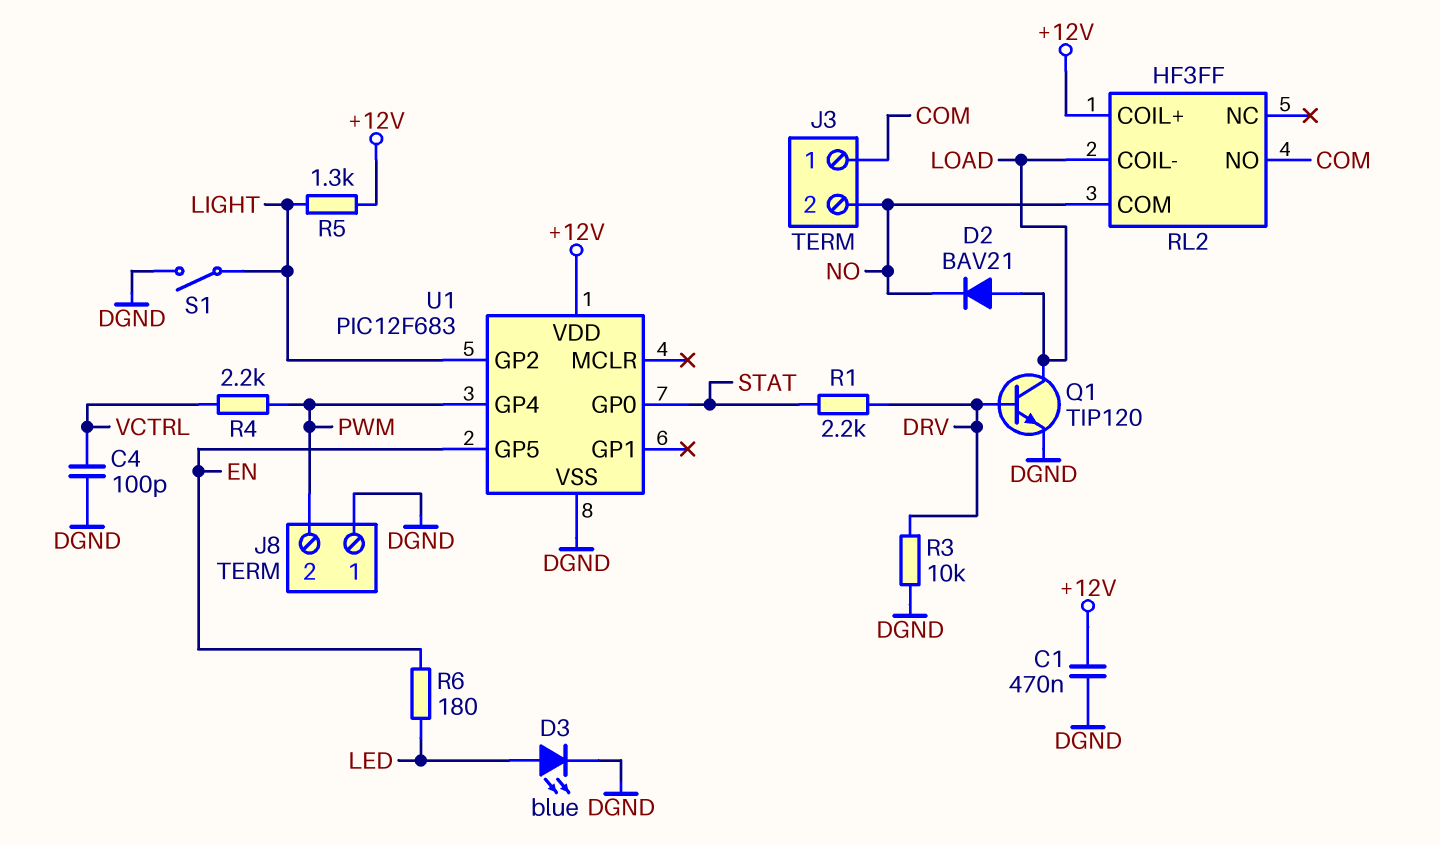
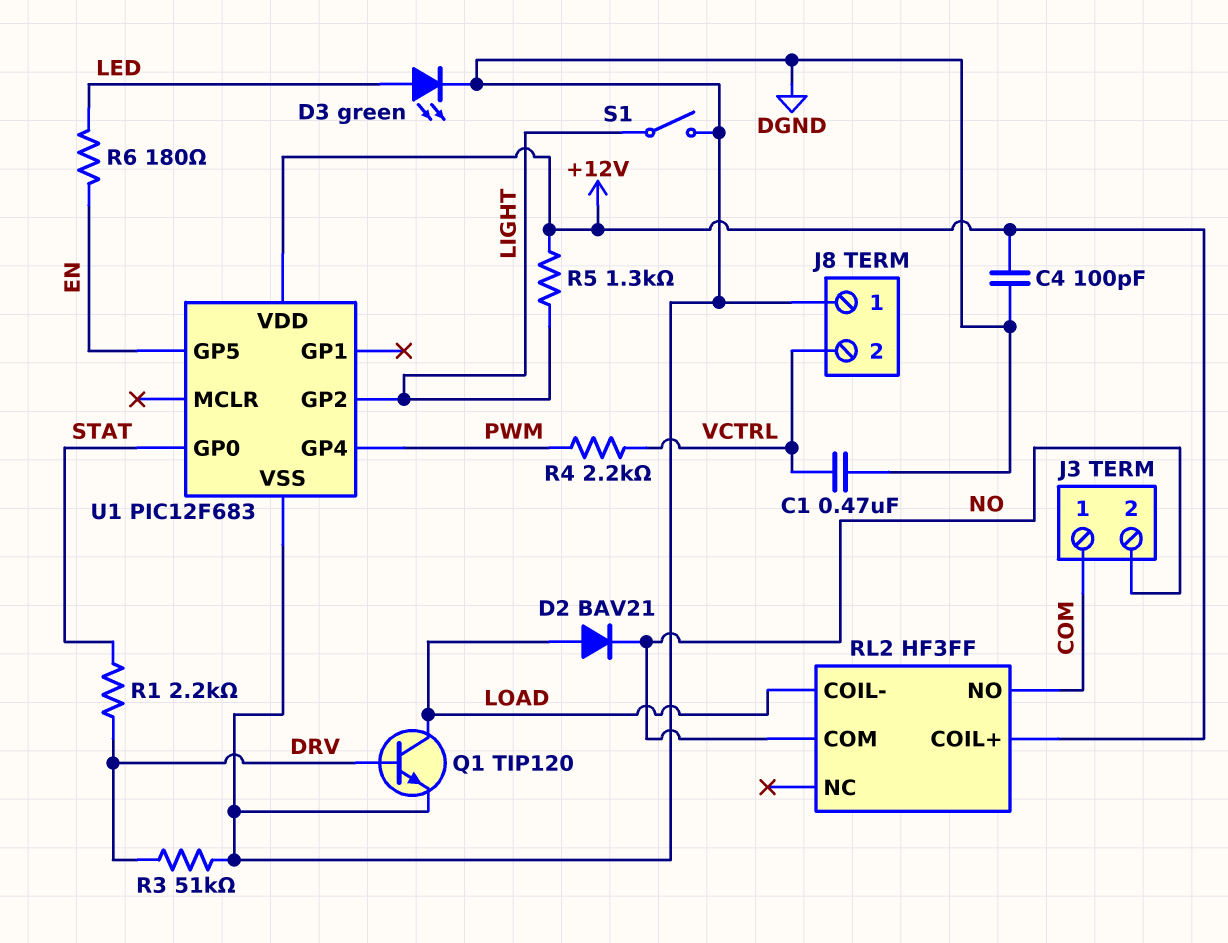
C1: 470nF (+12V, DGND) -> 470nF (DGND, VCTRL)
C4: 100pF (DGND, VCTRL) -> 100pF (+12V, DGND)
D3: LED blue (A LED, K DGND) -> LED green (A LED, K DGND)
J8 pin 2: PWM -> VCTRL
R3: 10k (DGND, DRV) -> 51k (DGND, DRV)

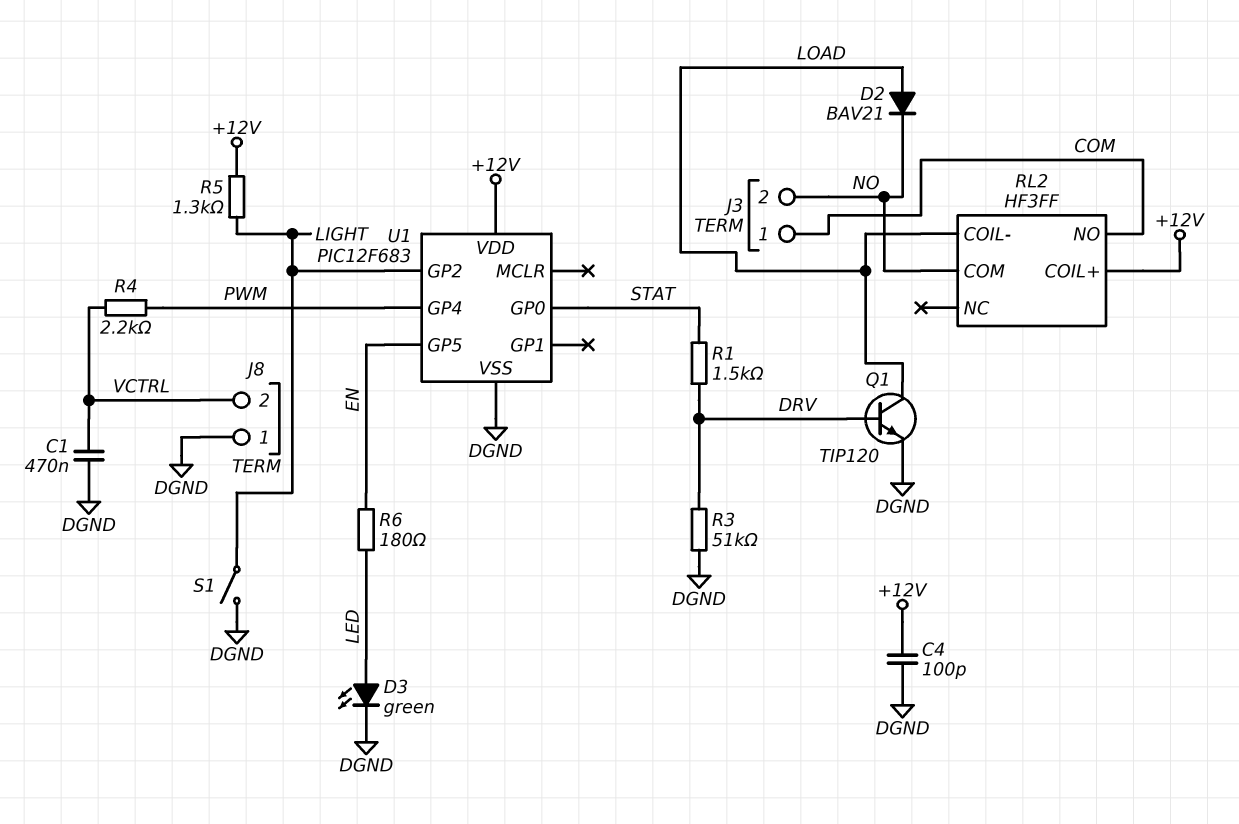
R1: 2.2k (DRV, STAT) -> 1.5k (DRV, STAT)

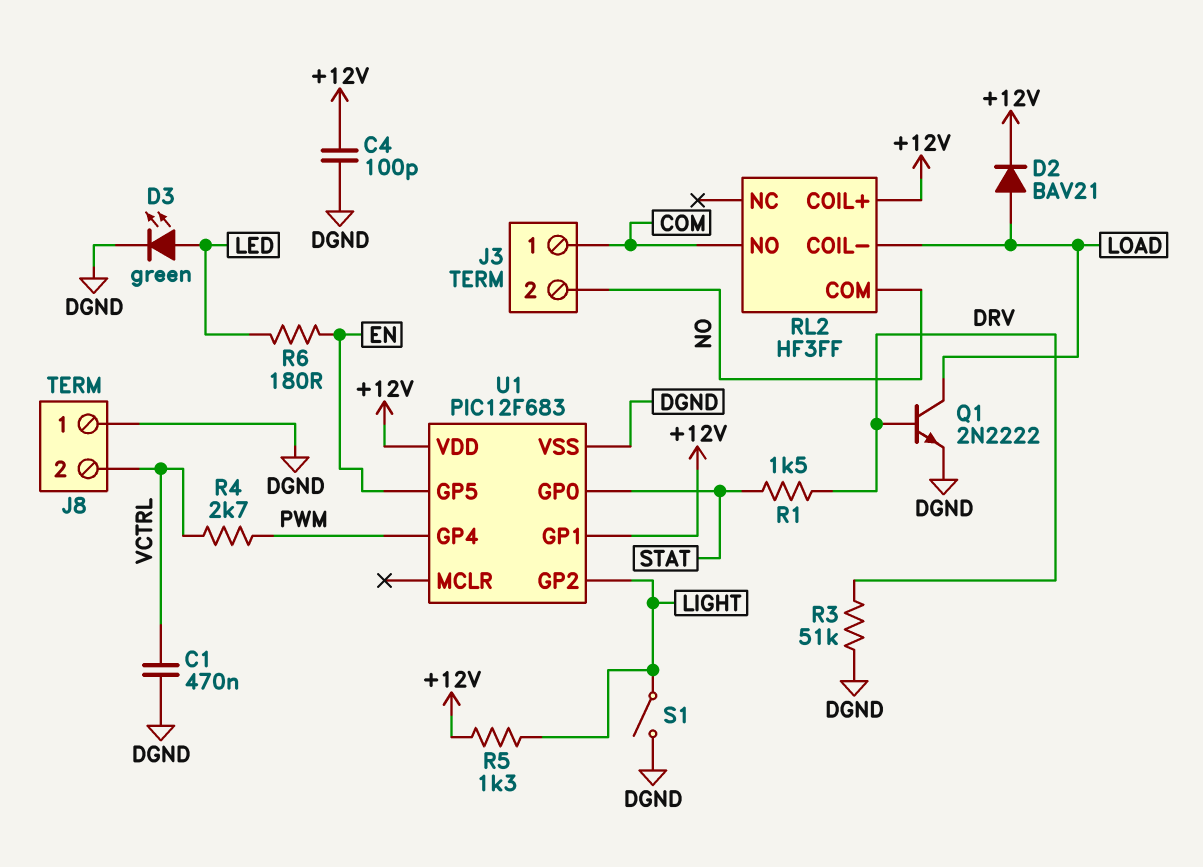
D2: diode BAV21 (A LOAD, K NO) -> diode BAV21 (A LOAD, K +12V)
Q1: NPN TIP120 (B DRV, C LOAD, E DGND) -> NPN 2N2222 (B DRV, C LOAD, E DGND)
R4: 2.2k (PWM, VCTRL) -> 2.7k (PWM, VCTRL)
U1 pin GP1: none -> +12V

